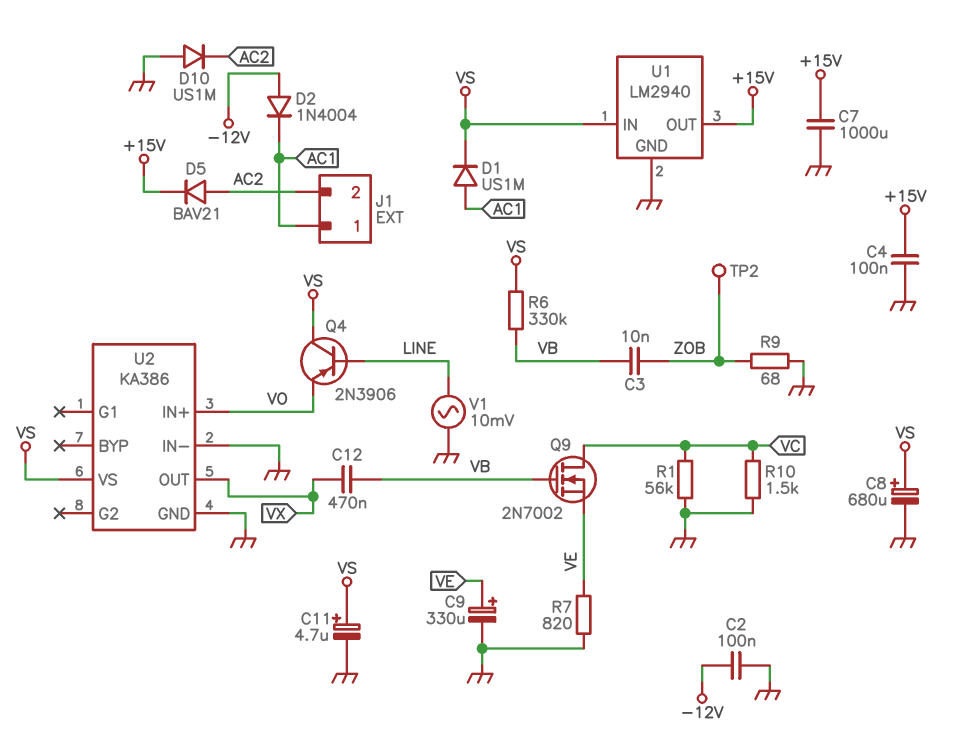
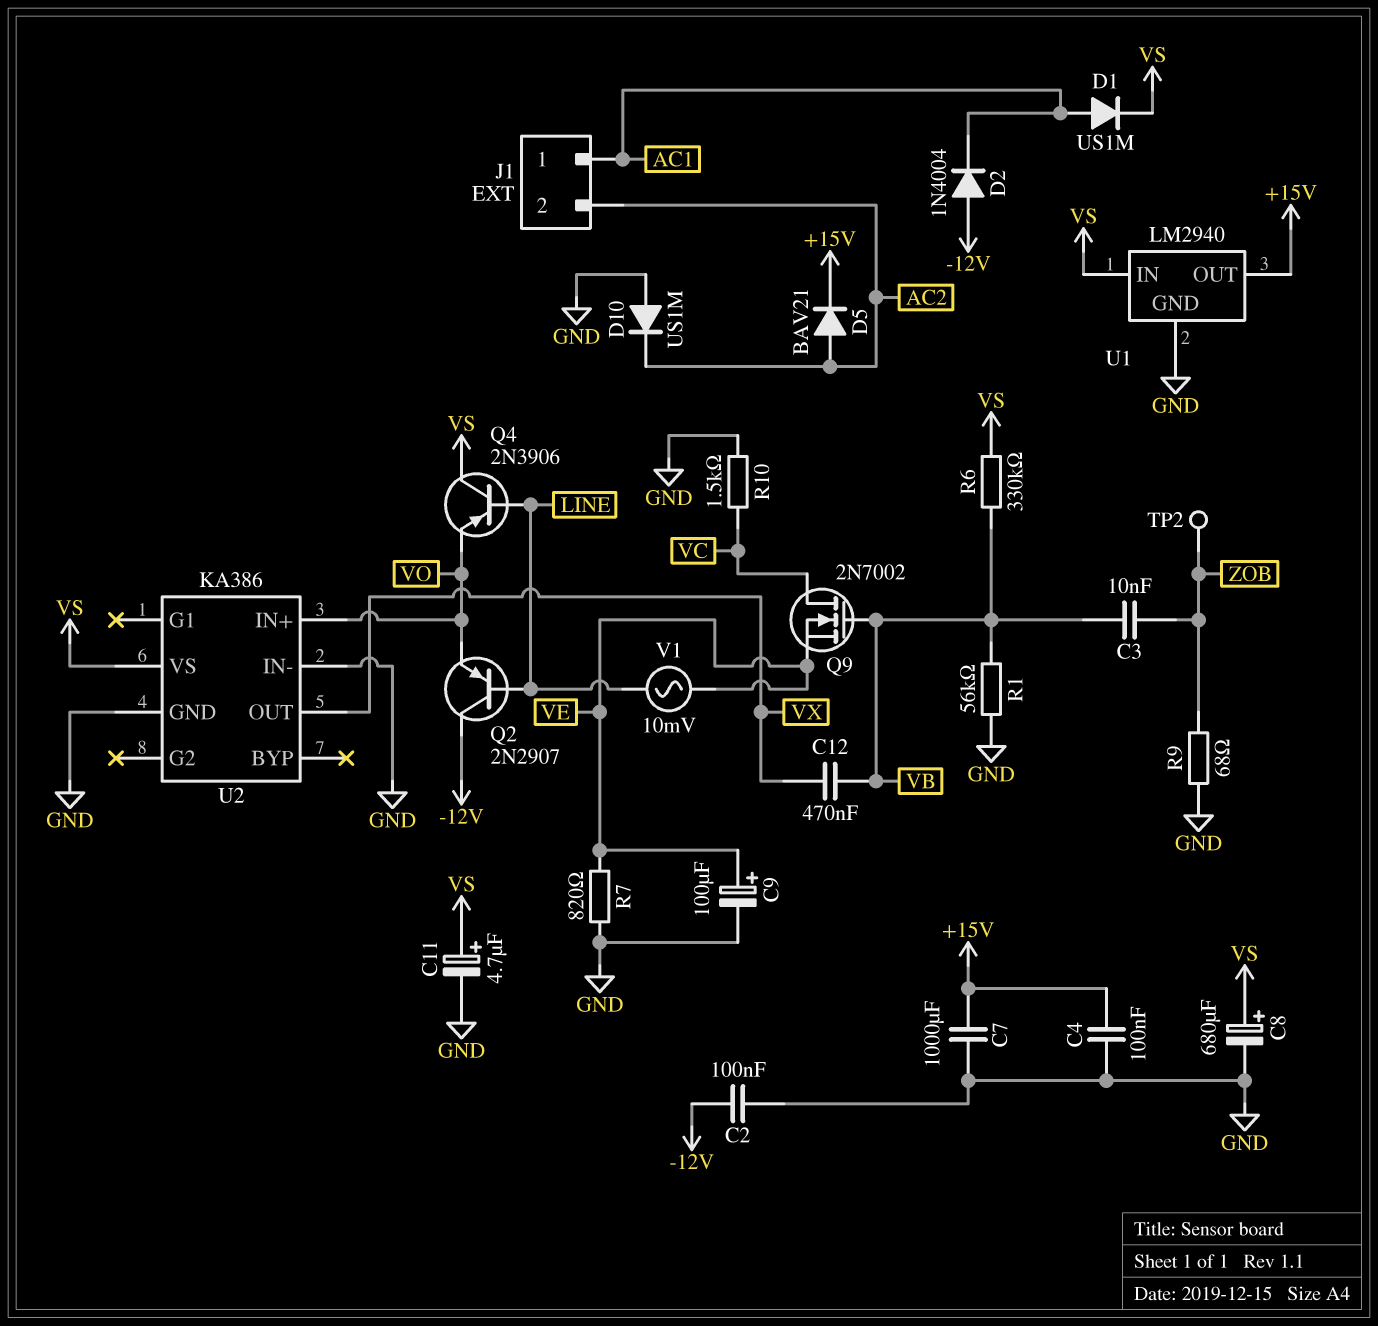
C9: 330uF (plus VE, minus GND) -> 100uF (plus VE, minus GND)
Q2: none -> PNP 2N2907 (B LINE, C -12V, E VO)
R1: 56k (GND, VC) -> 56k (GND, VB)
V1: AC 10mV (GND, LINE) -> AC 10mV (LINE, VE)

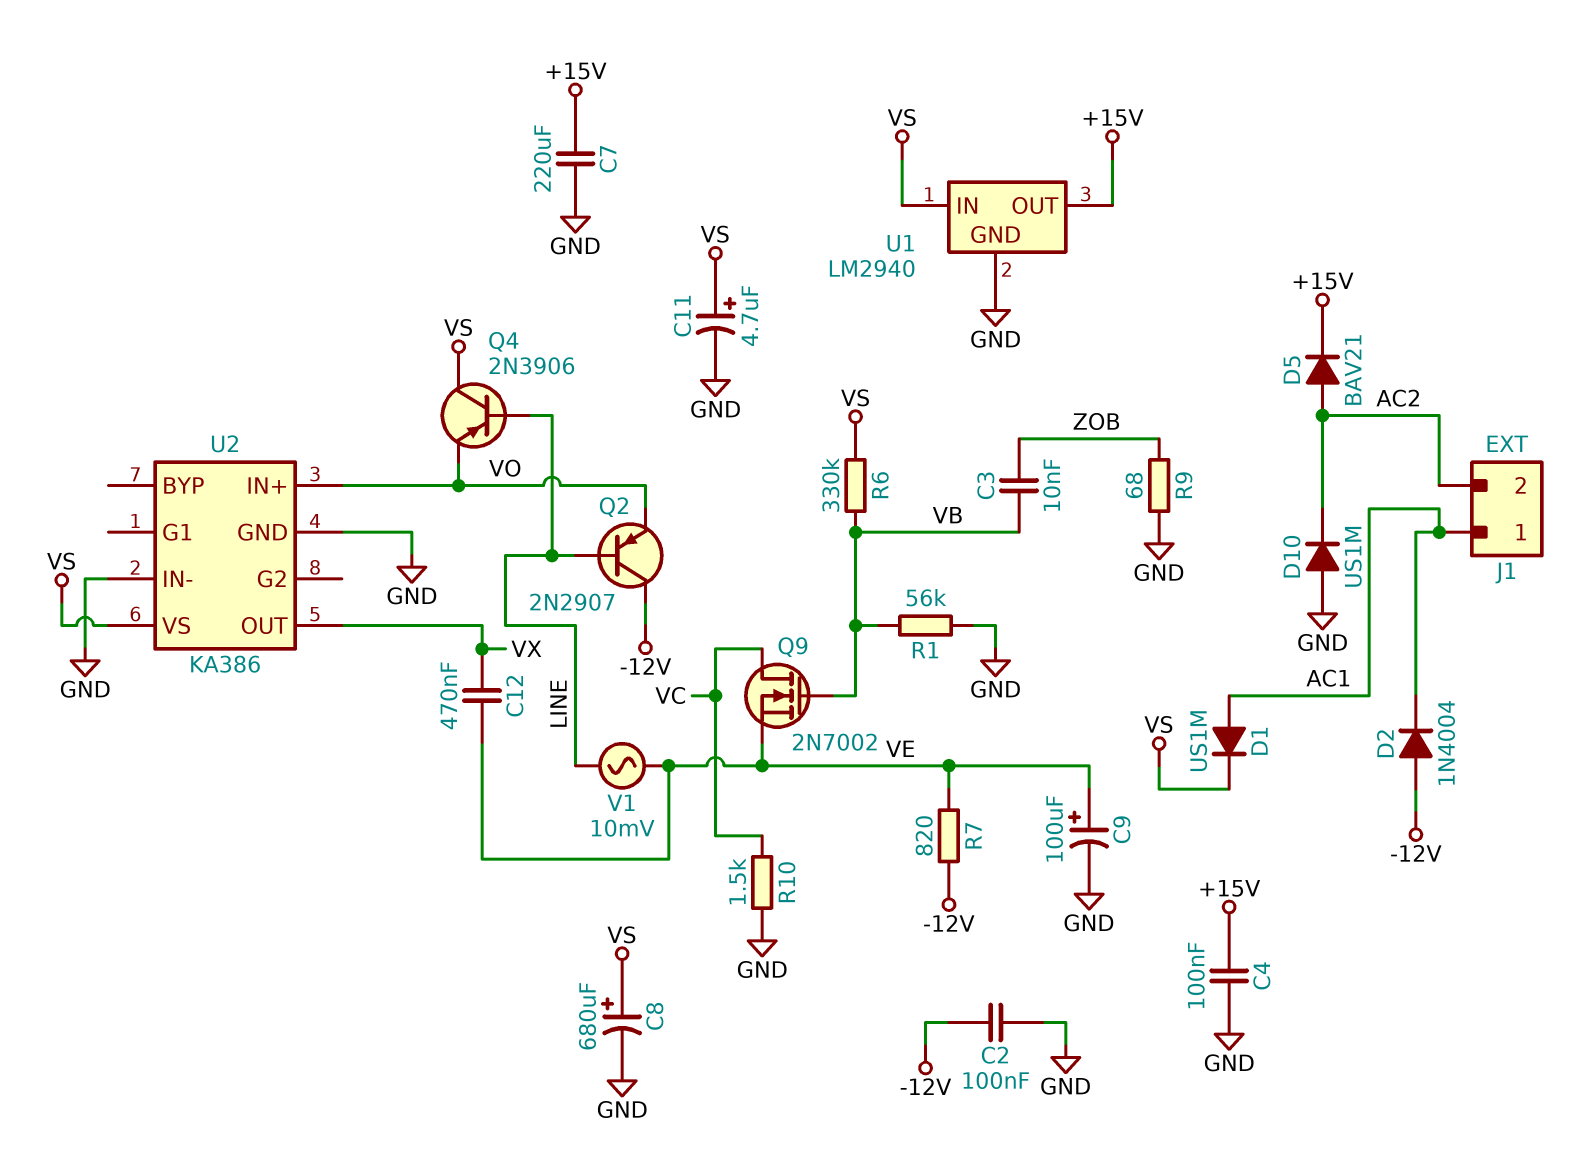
C7: 1000uF (+15V, GND) -> 220uF (+15V, GND)
C12: 470nF (VB, VX) -> 470nF (VE, VX)
R7: 820 (GND, VE) -> 820 (-12V, VE)
TP2: test point (ZOB) -> none

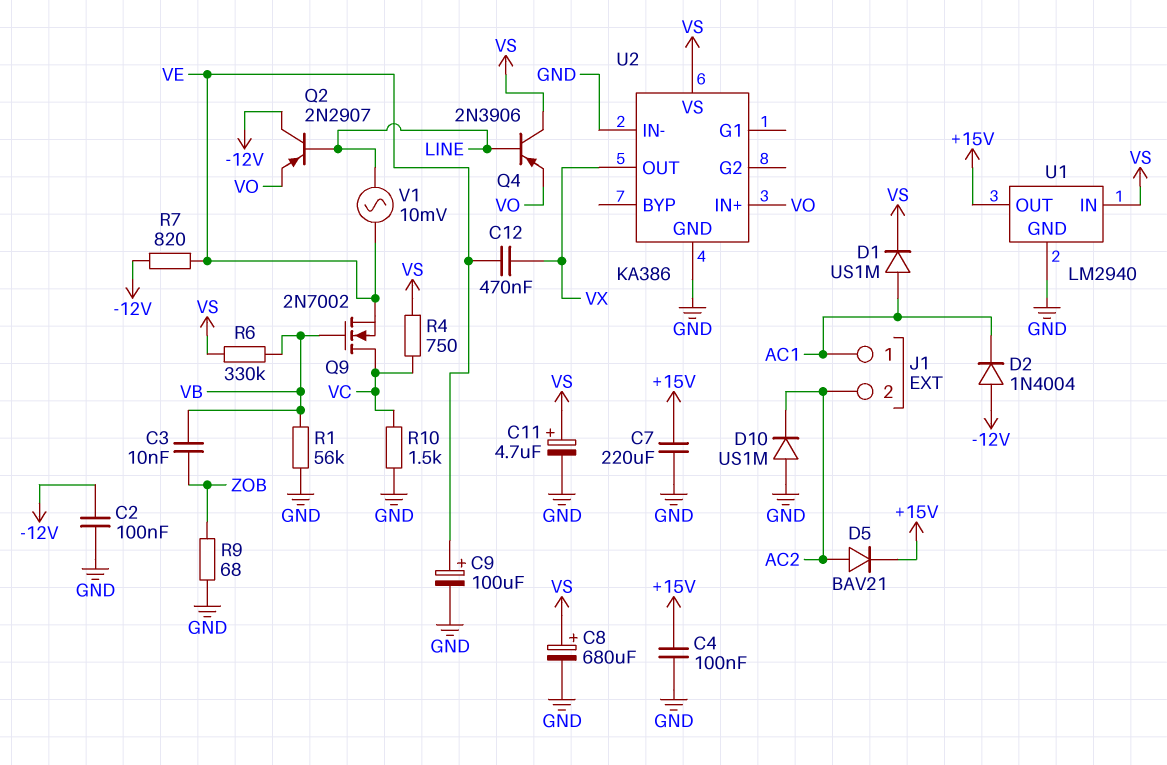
R4: none -> 750 (VC, VS)

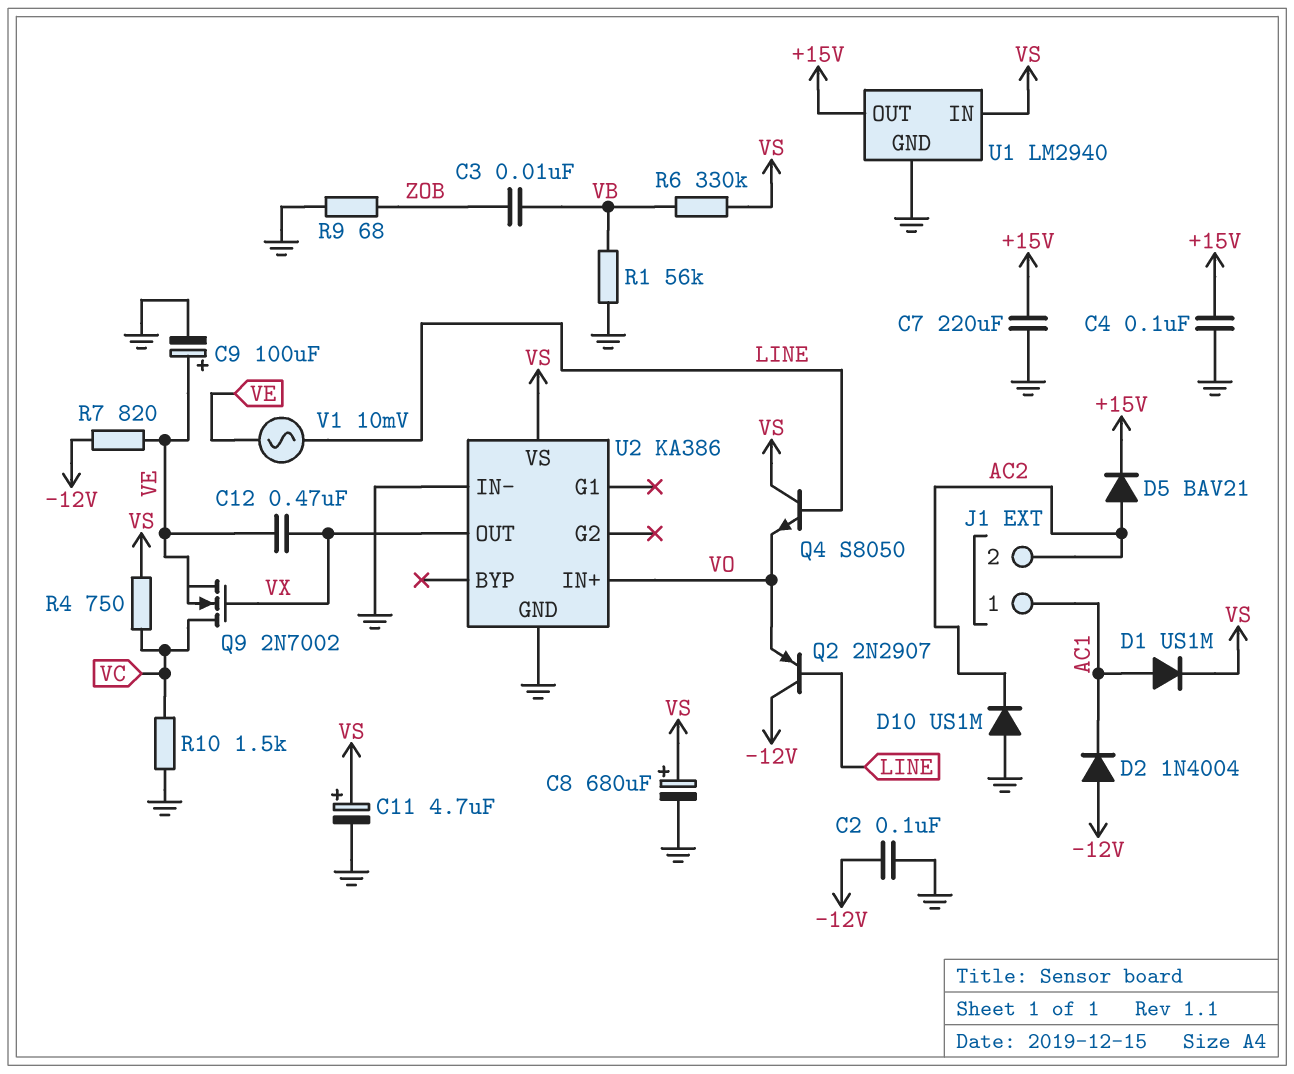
Q4: PNP 2N3906 (B LINE, C VS, E VO) -> NPN S8050 (B LINE, C VS, E VO)
Q9: NMOS 2N7002 (G VB, D VC, S VE) -> NMOS 2N7002 (G VX, D VC, S VE)

